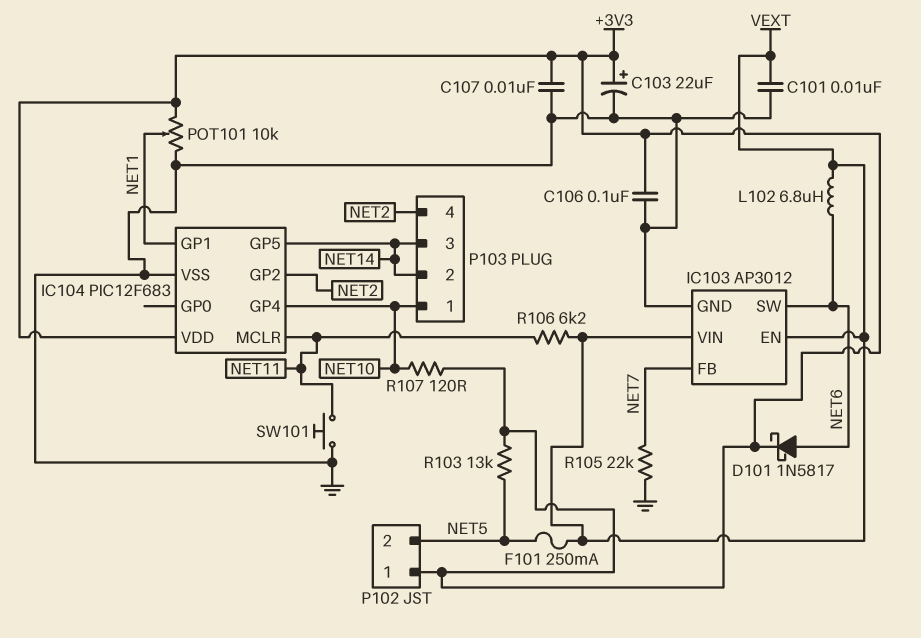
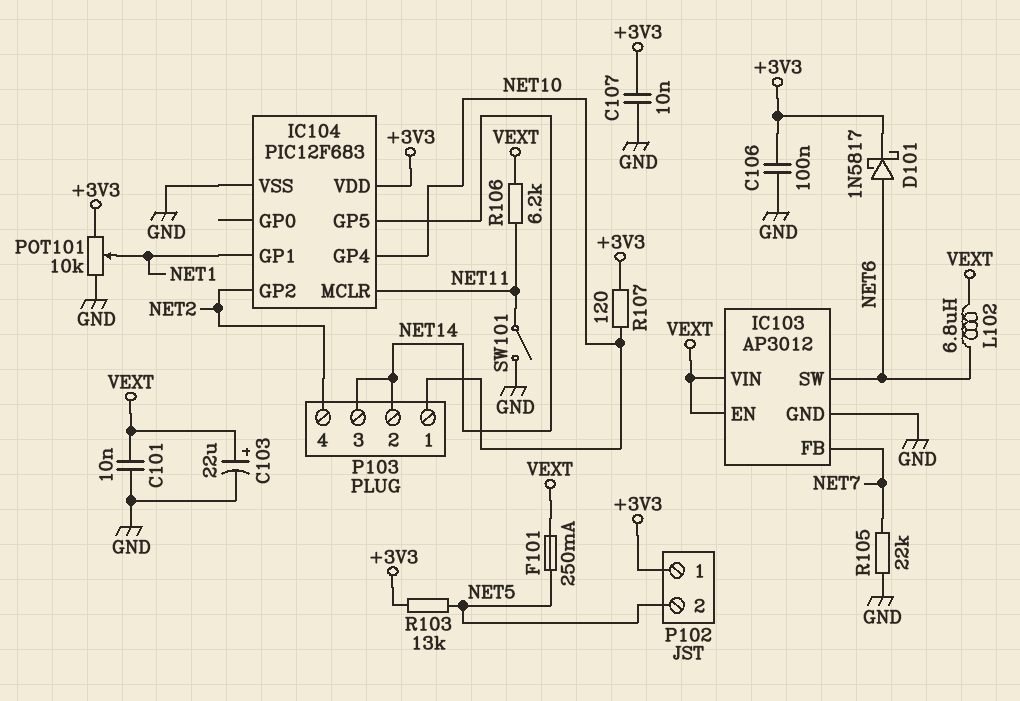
C103: 22uF (plus +3V3, minus GND) -> 22uF (plus VEXT, minus GND)
SW101: button (GND, NET11) -> switch (GND, NET11)

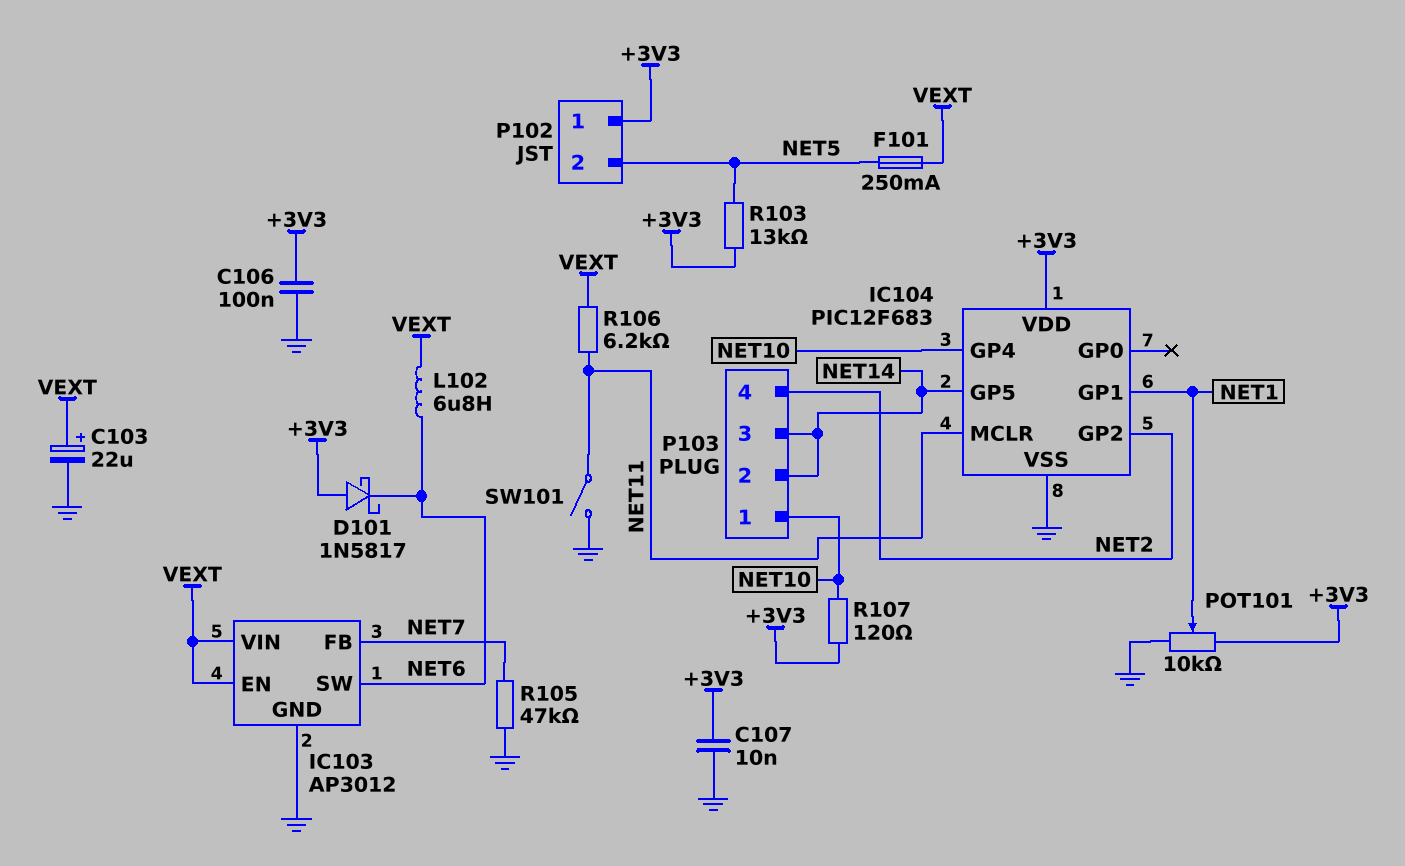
C101: 10nF (GND, VEXT) -> none
D101: schottky 1N5817 (A NET6, K +3V3) -> schottky 1N5817 (A +3V3, K NET6)
R105: 22k (GND, NET7) -> 47k (GND, NET7)

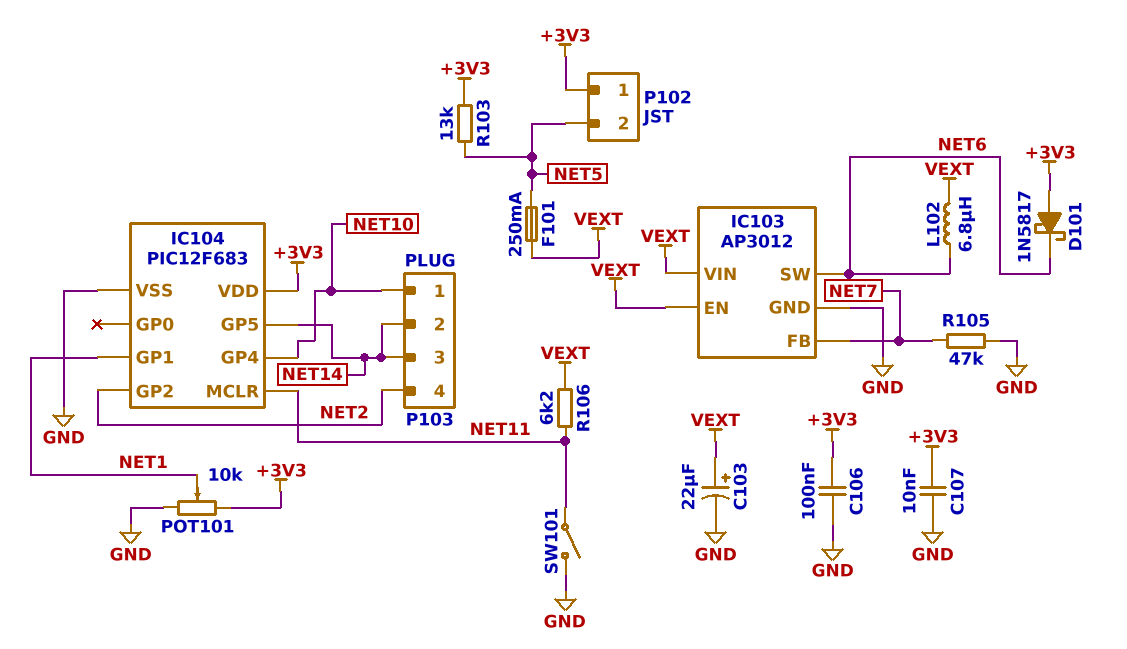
R107: 120 (+3V3, NET10) -> none

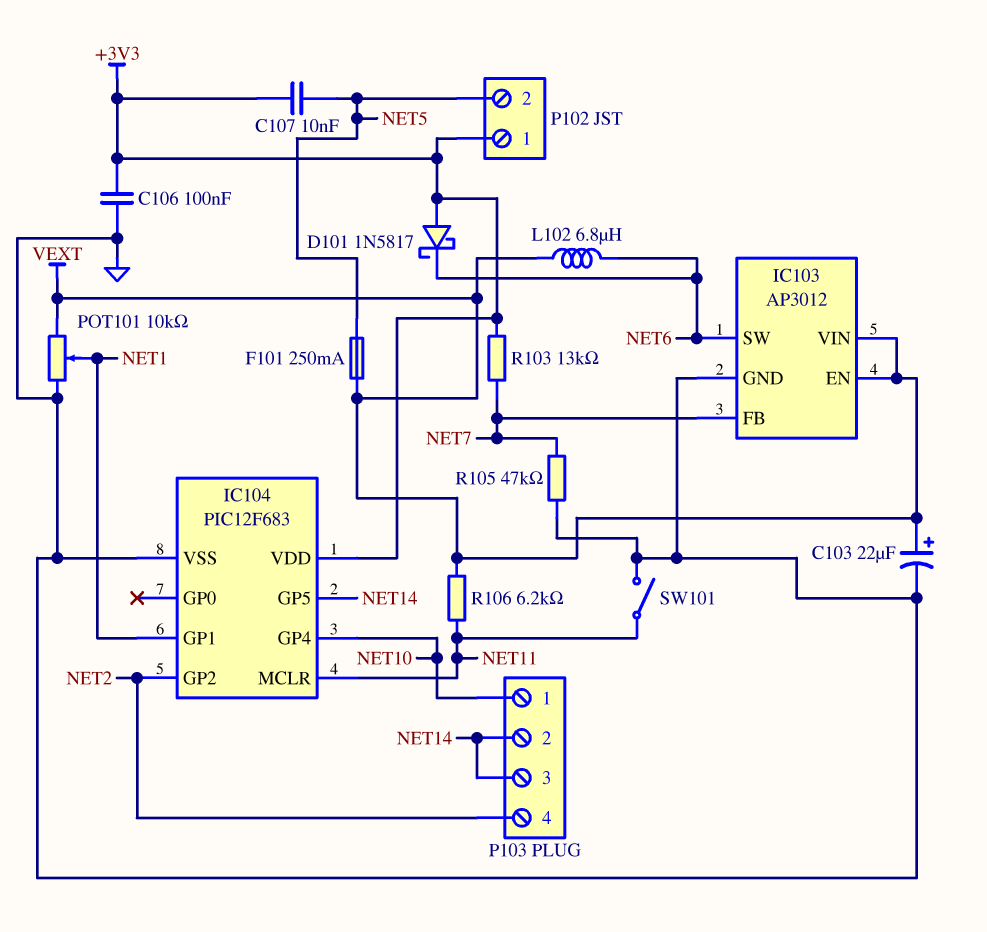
C107: 10nF (+3V3, GND) -> 10nF (+3V3, NET5)
POT101: 10k (+3V3, GND, wiper NET1) -> 10k (GND, VEXT, wiper NET1)
R103: 13k (+3V3, NET5) -> 13k (+3V3, NET7)

